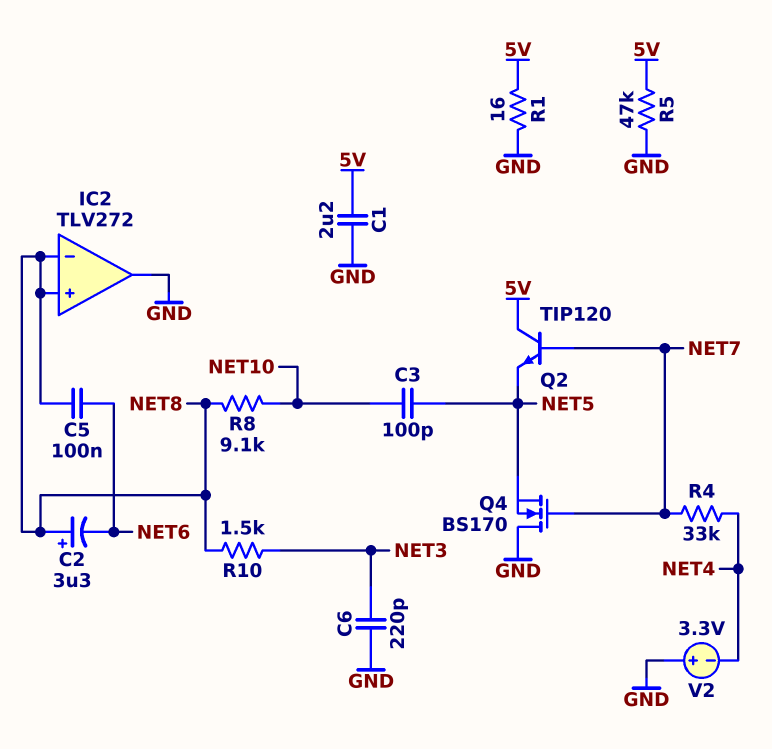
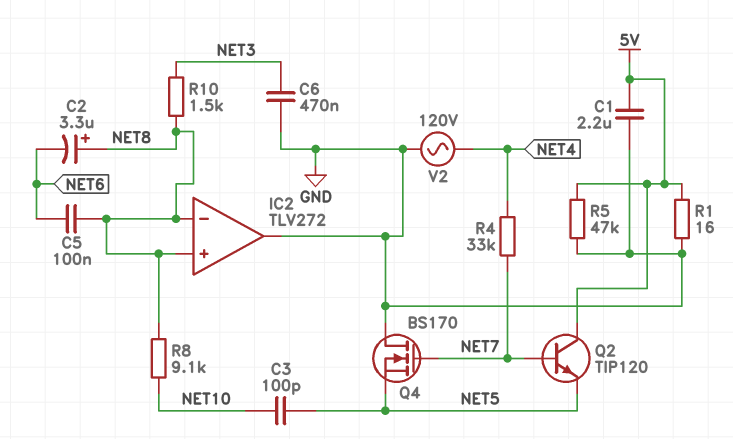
C6: 220pF (GND, NET3) -> 470nF (GND, NET3)
V2: 3.3V (plus GND, minus NET4) -> AC 120V (GND, NET4)

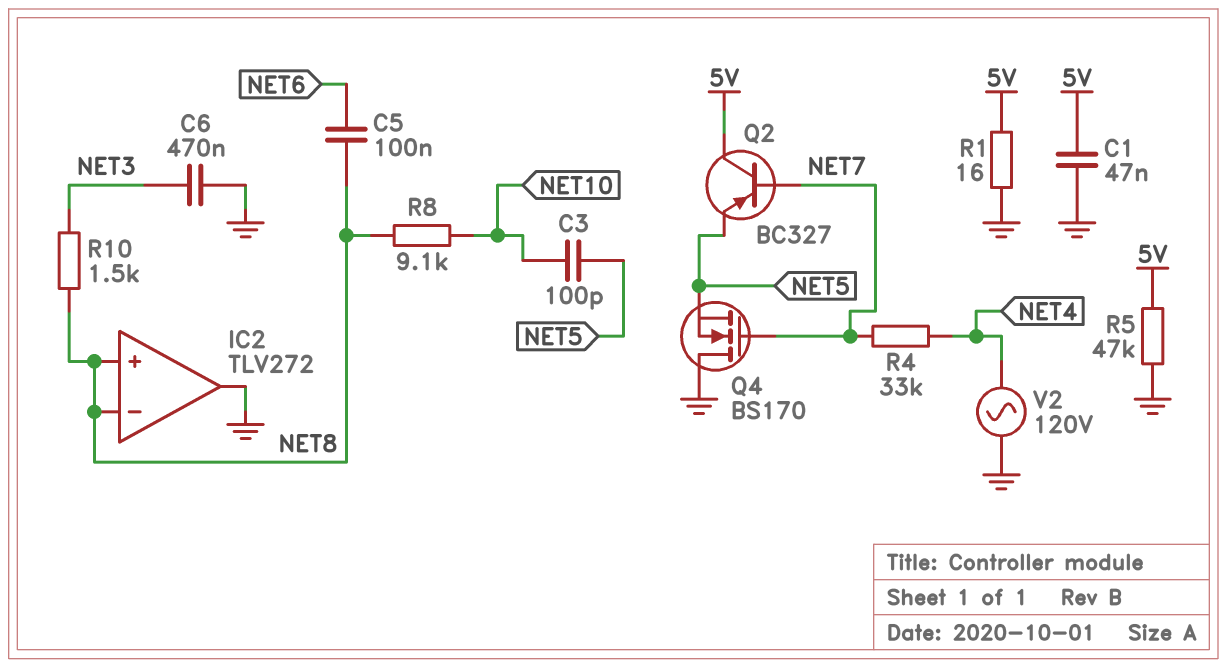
C1: 2.2uF (5V, GND) -> 47nF (5V, GND)
C2: 3.3uF (plus NET8, minus NET6) -> none
Q2: NPN TIP120 (B NET7, C 5V, E NET5) -> PNP BC327 (B NET7, C 5V, E NET5)

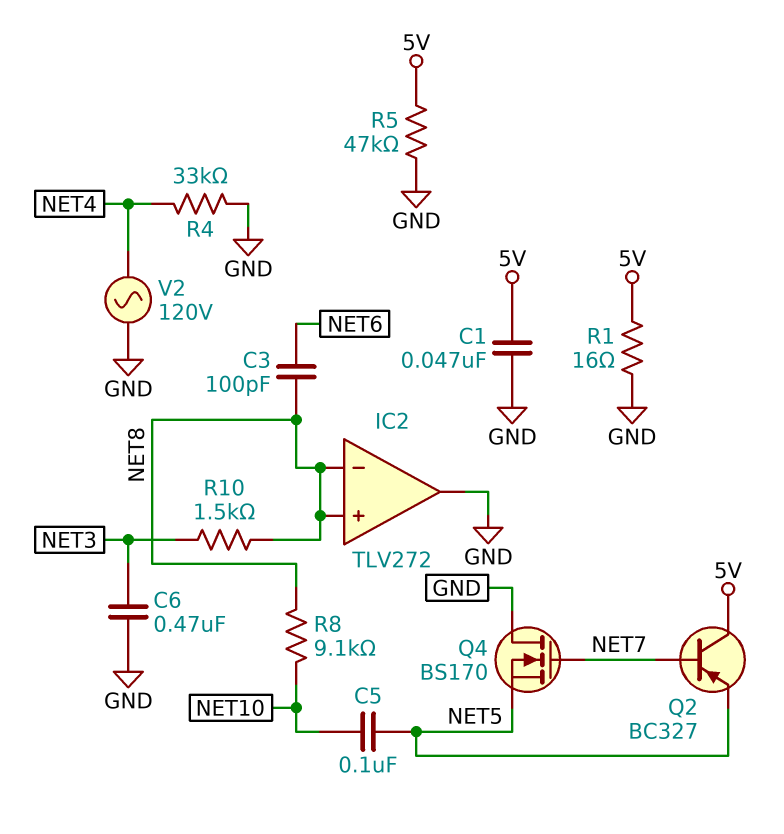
C3: 100pF (NET5, NET10) -> 100pF (NET6, NET8)
C5: 100nF (NET6, NET8) -> 100nF (NET5, NET10)
R4: 33k (NET4, NET7) -> 33k (GND, NET4)

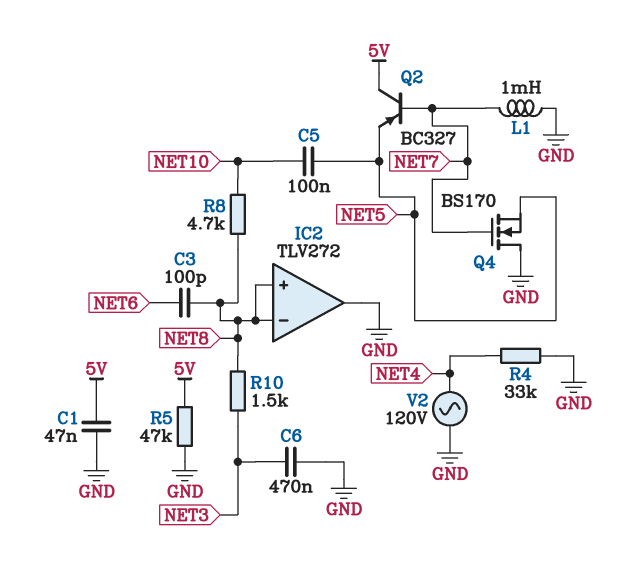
L1: none -> 1mH (GND, NET7)
R1: 16 (5V, GND) -> none
R8: 9.1k (NET8, NET10) -> 4.7k (NET8, NET10)

